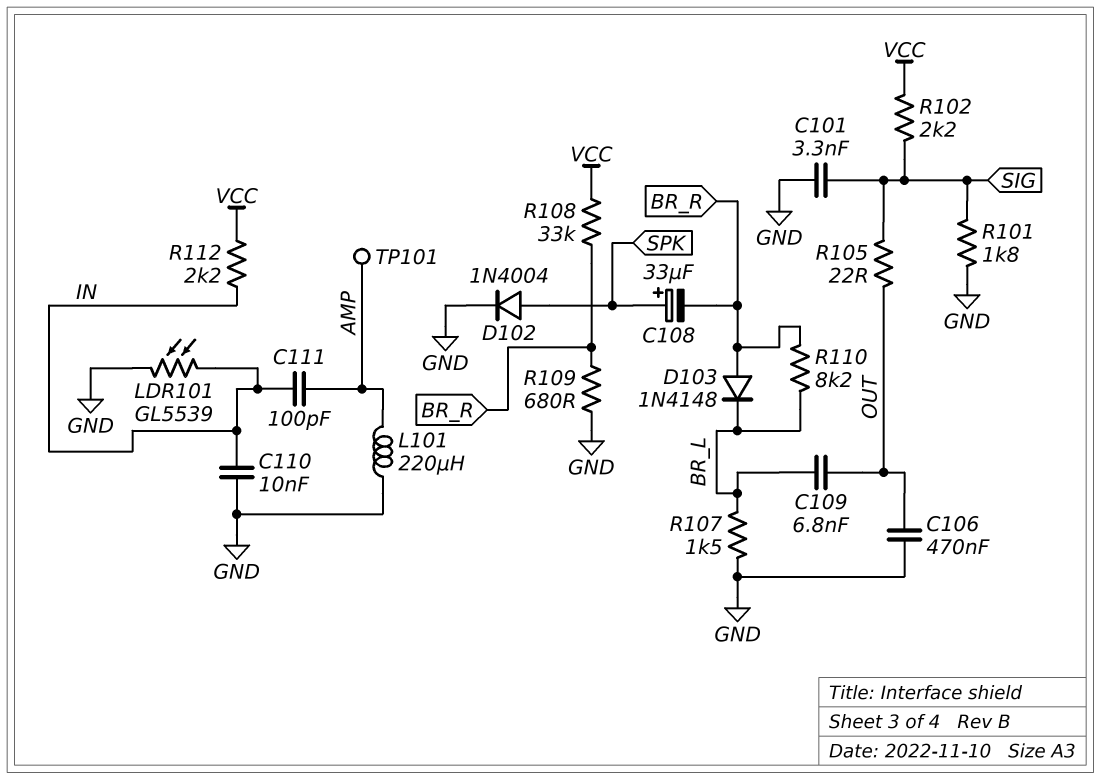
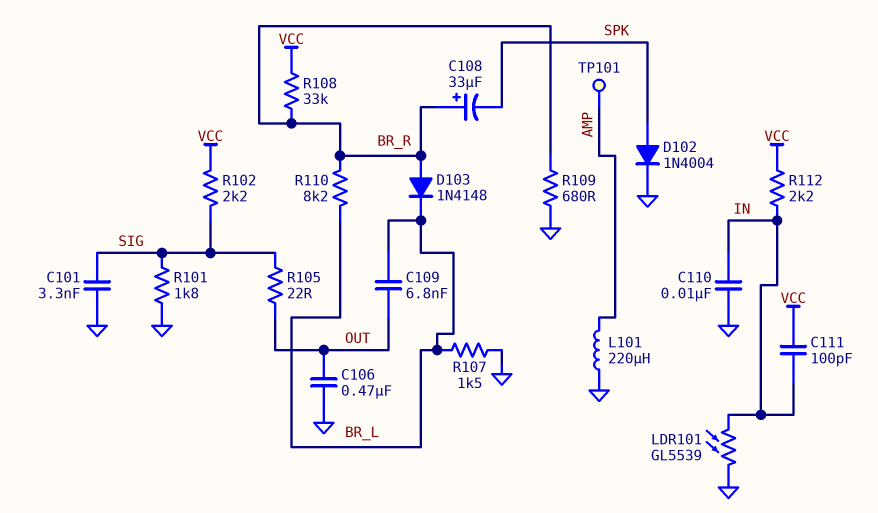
C108: 33uF (plus SPK, minus BR_R) -> 33uF (plus BR_R, minus SPK)
C111: 100pF (AMP, IN) -> 100pF (IN, VCC)

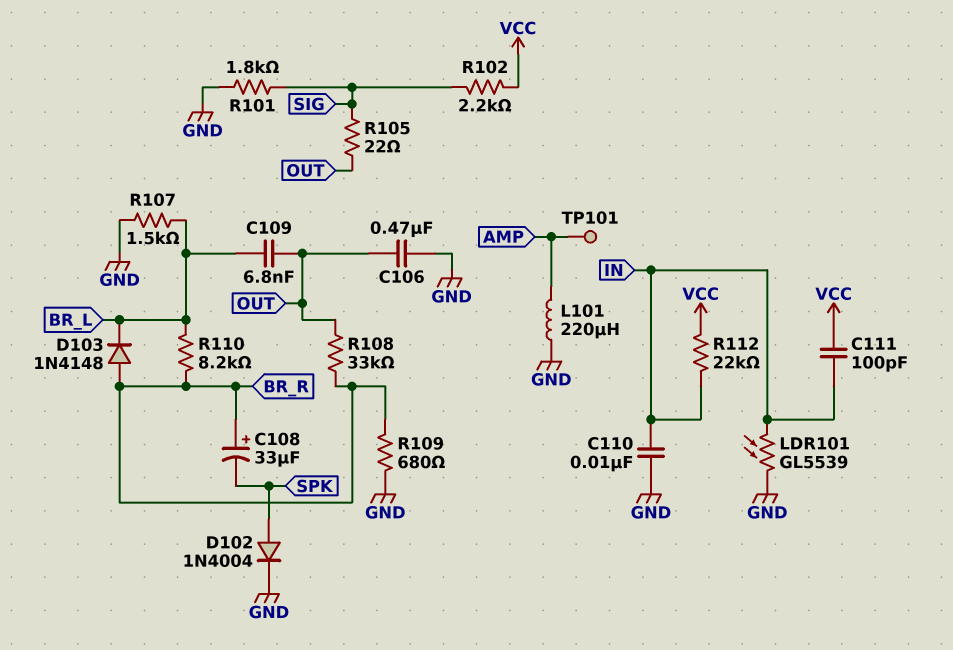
C101: 3.3nF (GND, SIG) -> none
R108: 33k (BR_R, VCC) -> 33k (BR_R, OUT)
R112: 2.2k (IN, VCC) -> 22k (IN, VCC)

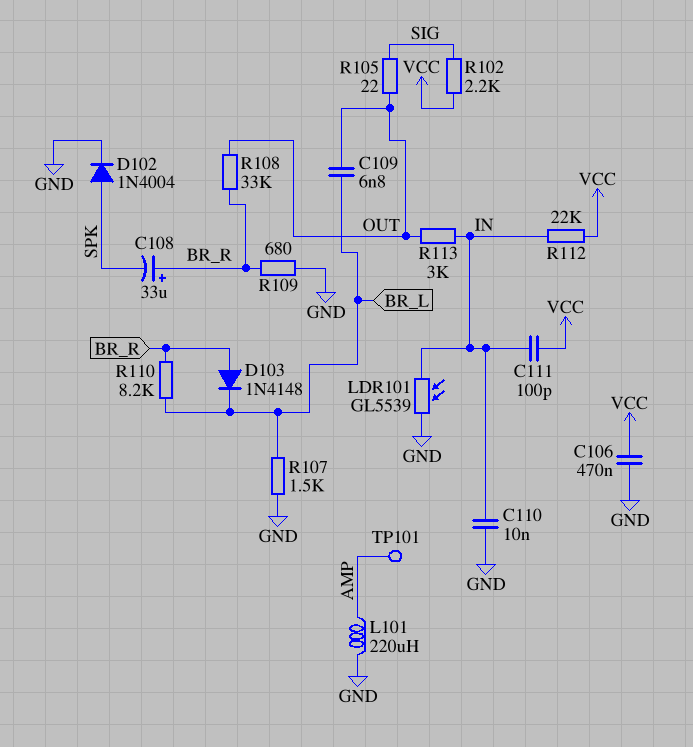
C106: 470nF (GND, OUT) -> 470nF (GND, VCC)
R101: 1.8k (GND, SIG) -> none
R113: none -> 3k (IN, OUT)

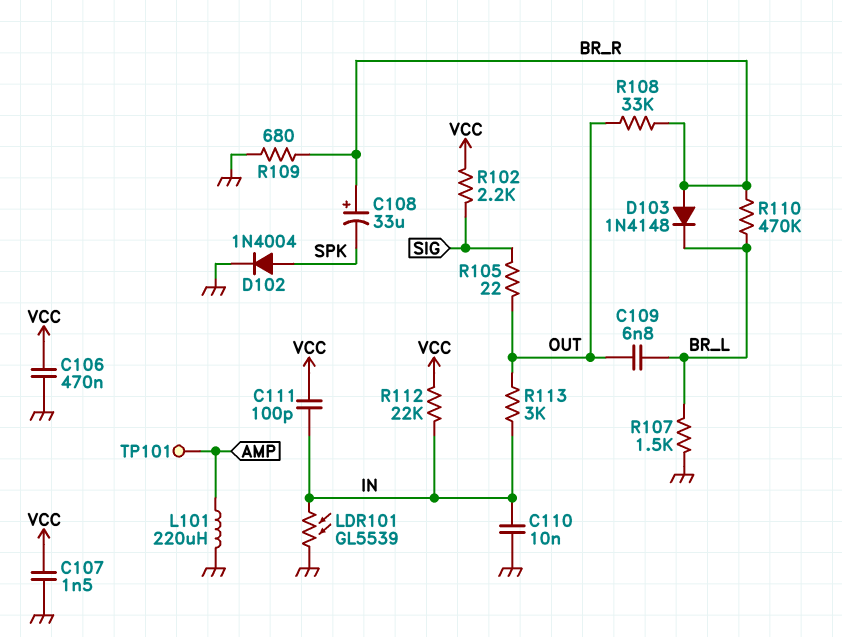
C107: none -> 1.5nF (GND, VCC)
R110: 8.2k (BR_L, BR_R) -> 470k (BR_L, BR_R)

